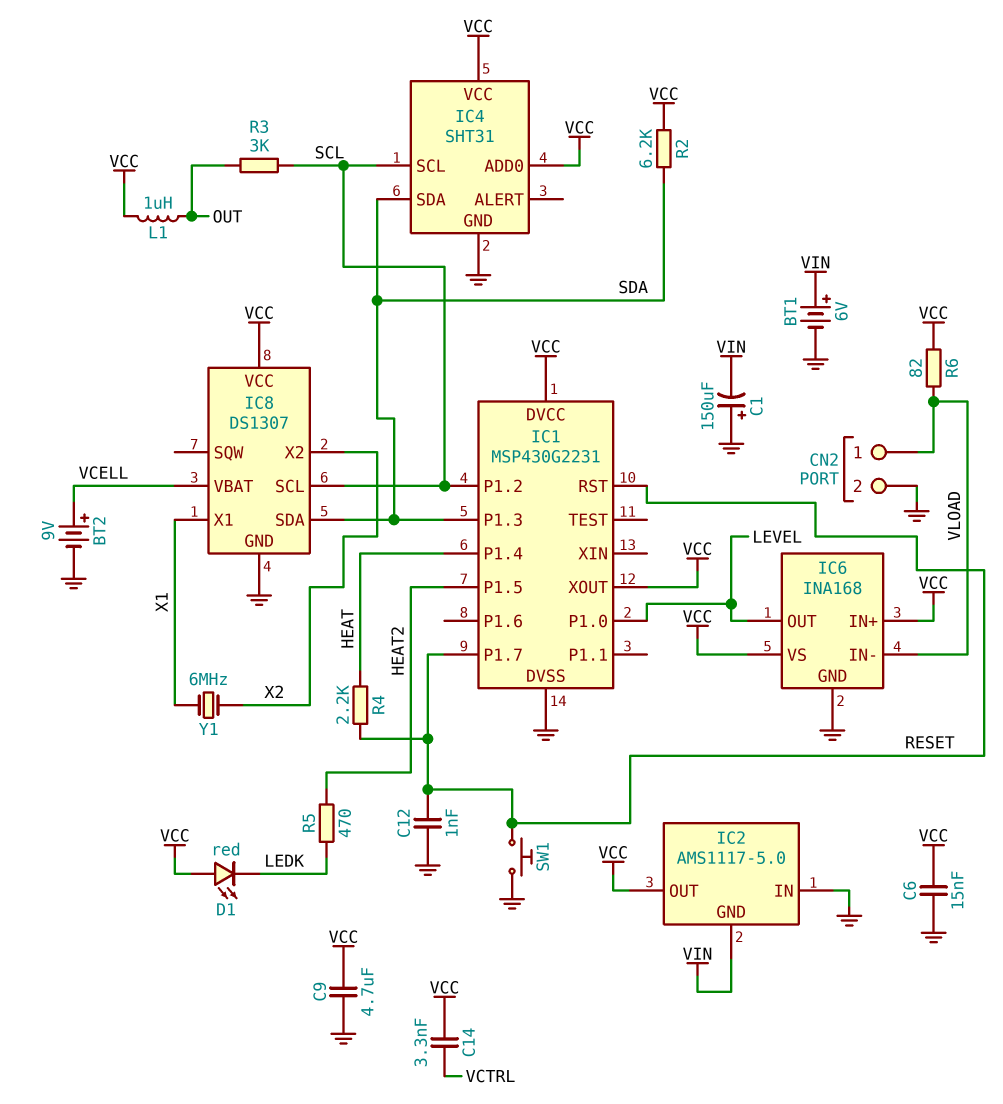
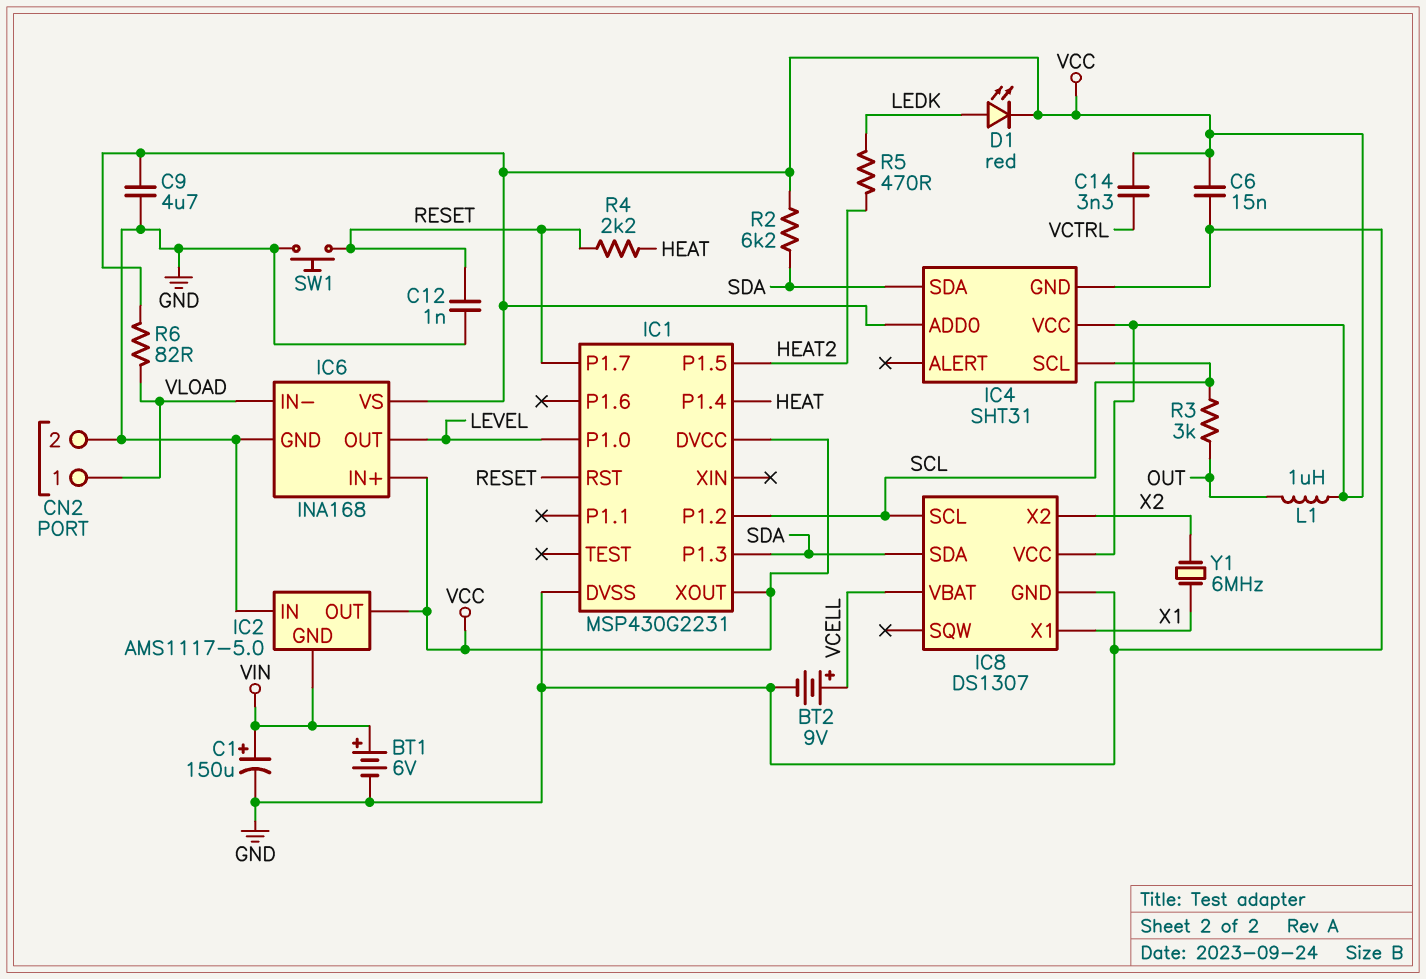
C1: 150uF (plus GND, minus VIN) -> 150uF (plus VIN, minus GND)
D1: LED red (A VCC, K LEDK) -> LED red (A LEDK, K VCC)

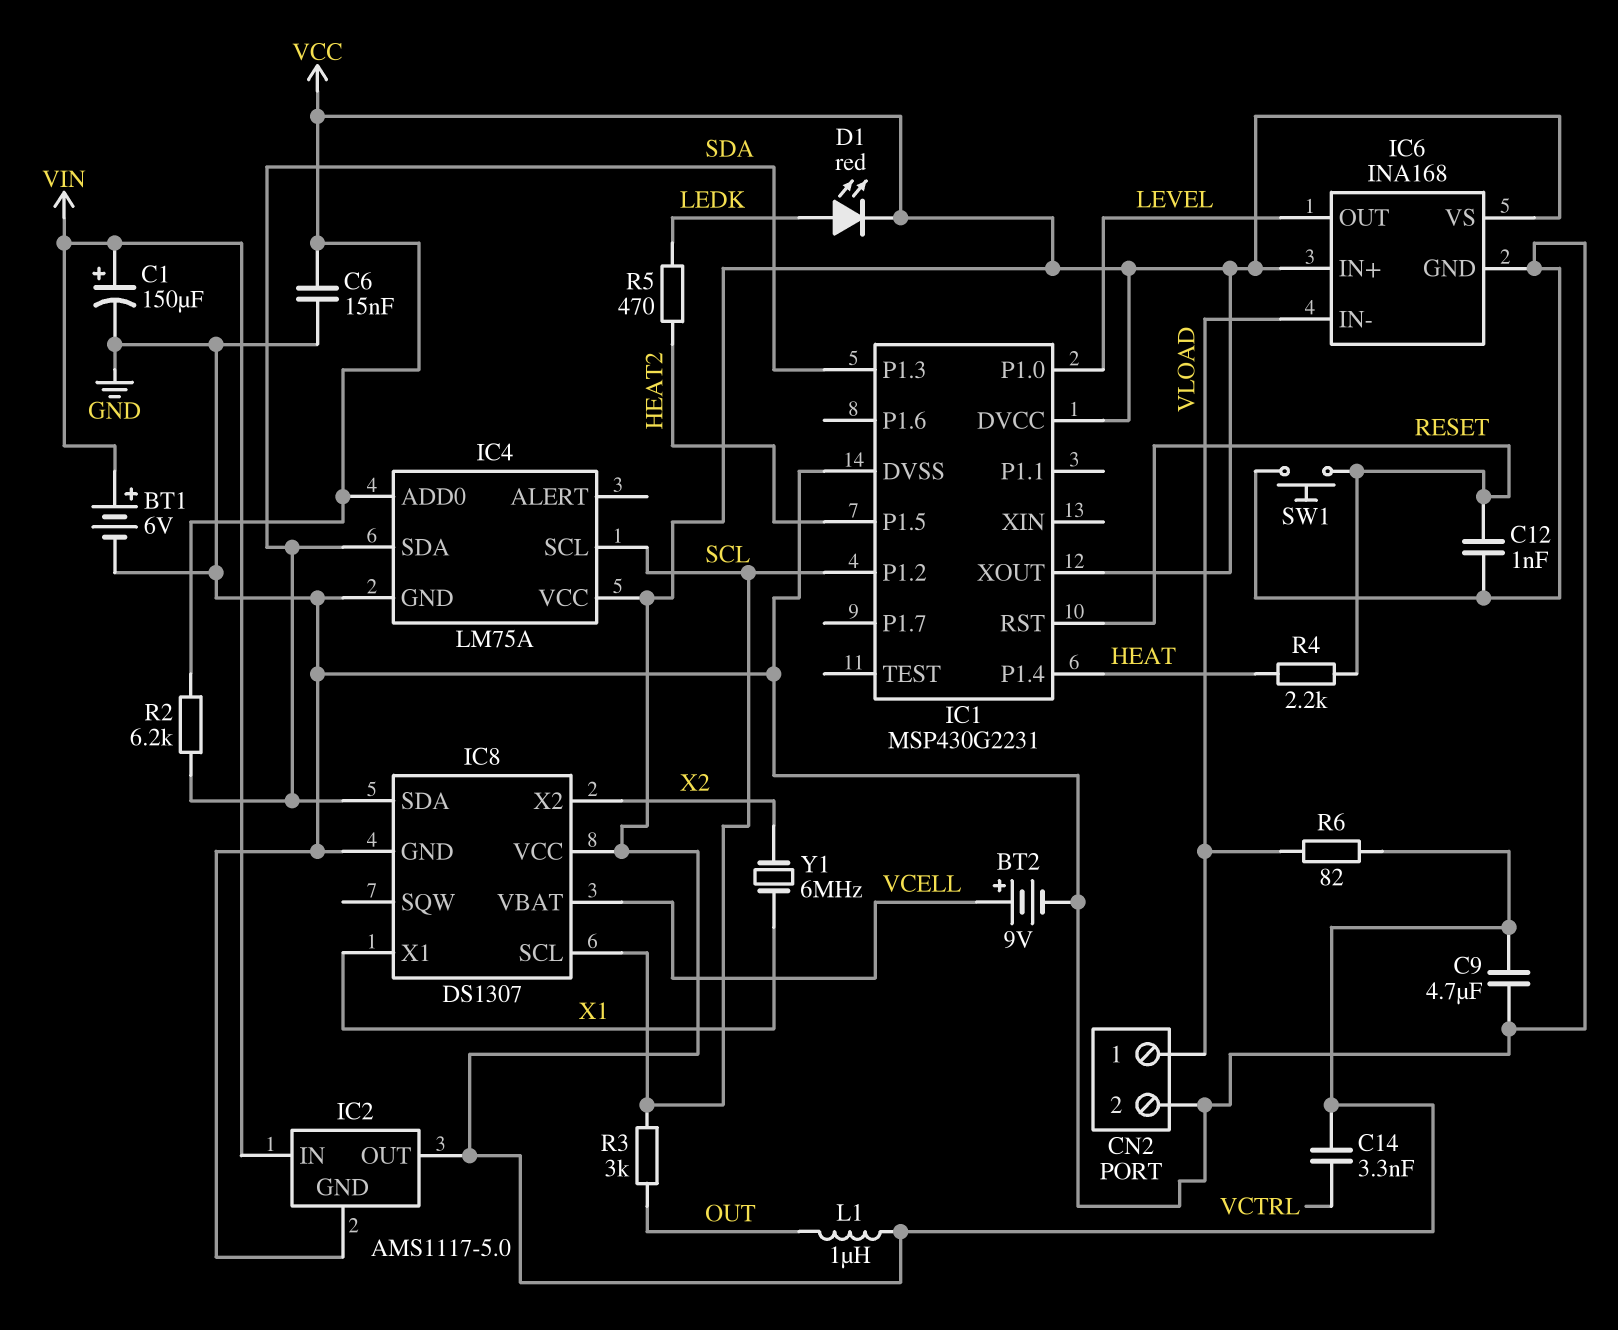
IC1 pin P1.7: RESET -> none
IC2 pin GND: VIN -> GND
IC2 pin IN: GND -> VIN
IC4: SHT31 -> LM75A

